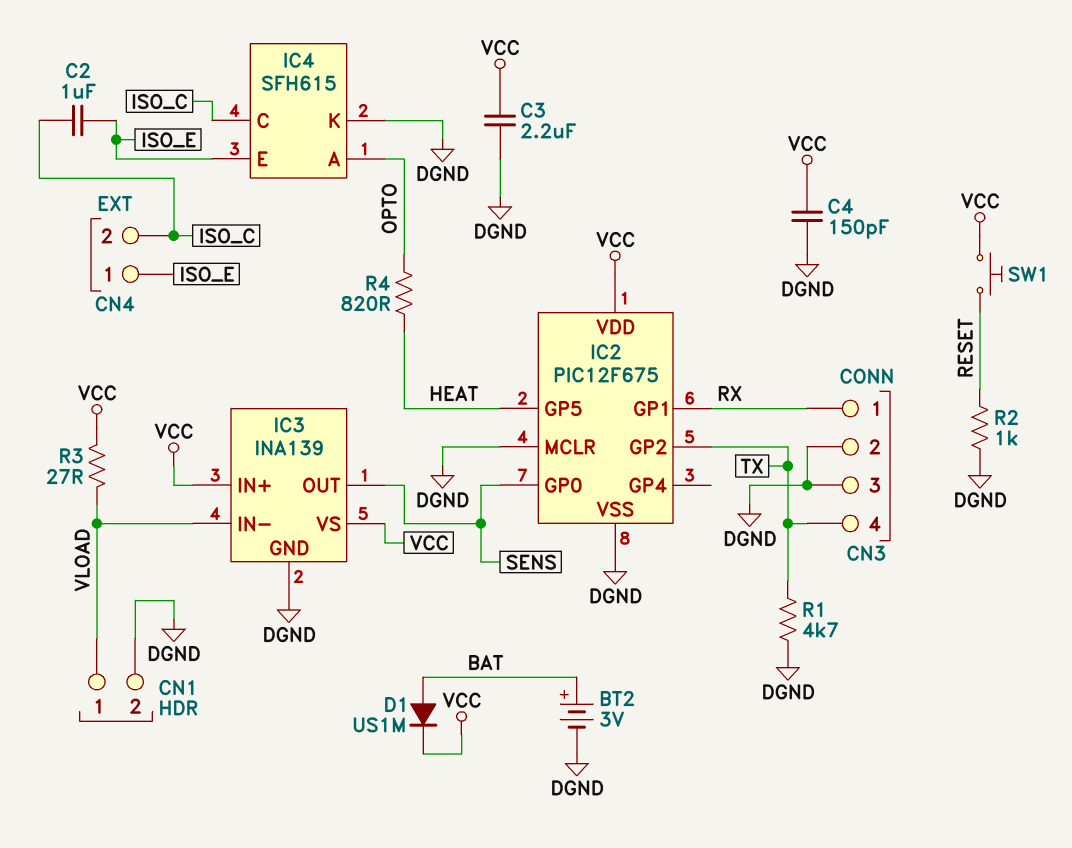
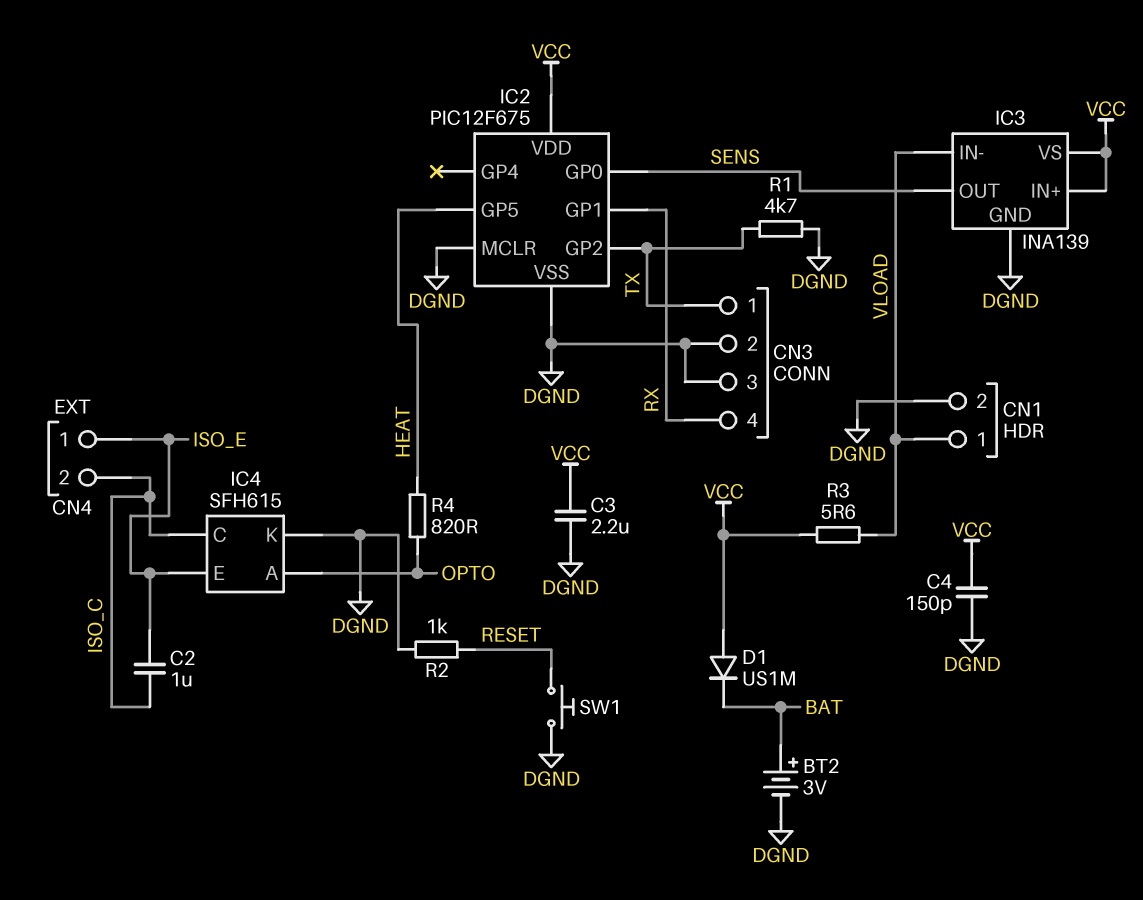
CN3 pin 1: RX -> TX
CN3 pin 4: TX -> RX
D1: diode US1M (A BAT, K VCC) -> diode US1M (A VCC, K BAT)
R3: 27 (VCC, VLOAD) -> 5.6 (VCC, VLOAD)
SW1: button (RESET, VCC) -> button (DGND, RESET)

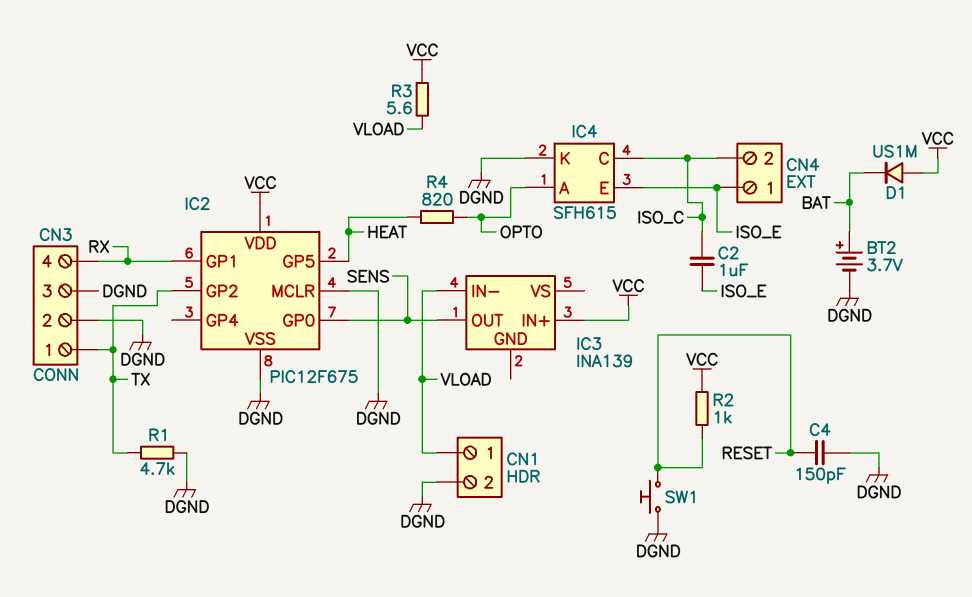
BT2: 3V (plus BAT, minus DGND) -> 3.7V (plus BAT, minus DGND)
C3: 2.2uF (DGND, VCC) -> none
C4: 150pF (DGND, VCC) -> 150pF (DGND, RESET)
IC3 pin GND: DGND -> none
IC3 pin VS: VCC -> none
R2: 1k (DGND, RESET) -> 1k (RESET, VCC)

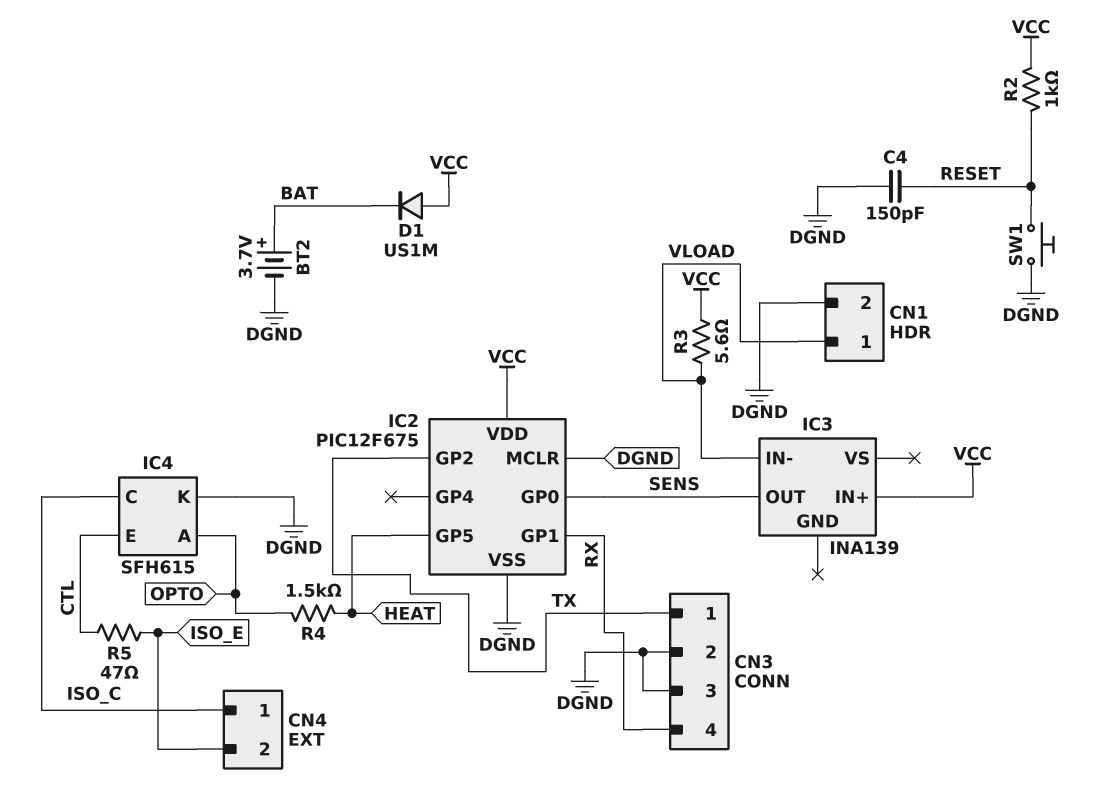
C2: 1uF (ISO_C, ISO_E) -> none
CN4 pin 1: ISO_E -> ISO_C
CN4 pin 2: ISO_C -> ISO_E
IC4 pin E: ISO_E -> CTL
R1: 4.7k (DGND, TX) -> none
R4: 820 (HEAT, OPTO) -> 1.5k (HEAT, OPTO)
R5: none -> 47 (CTL, ISO_E)

